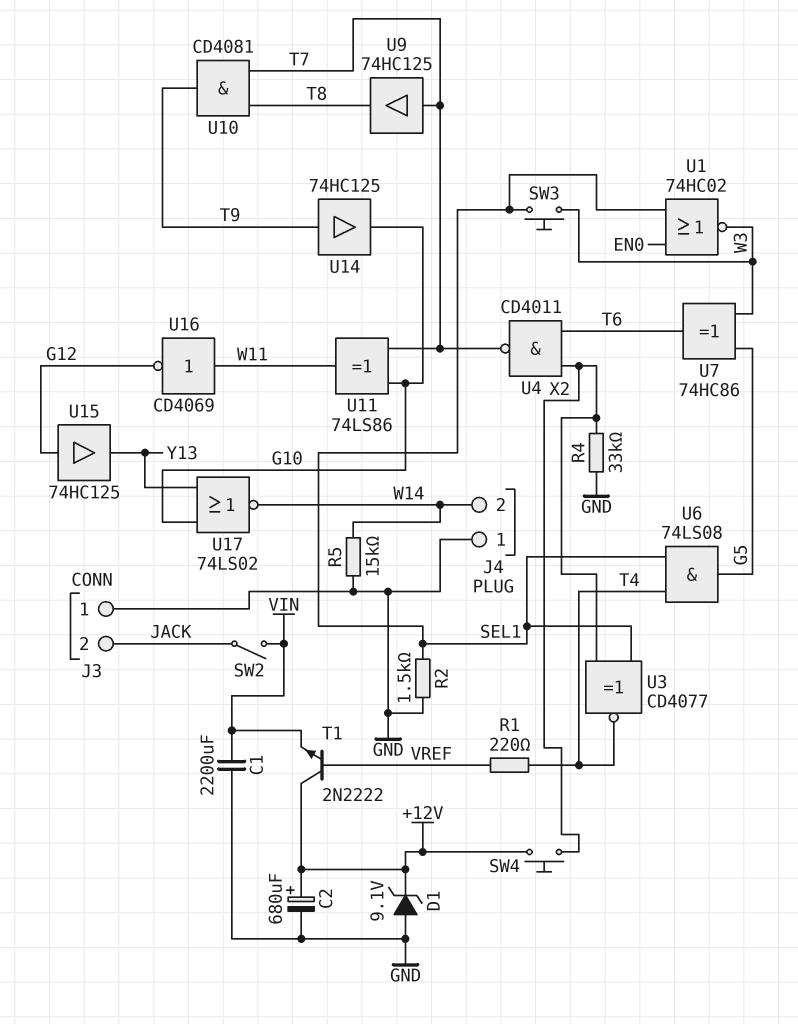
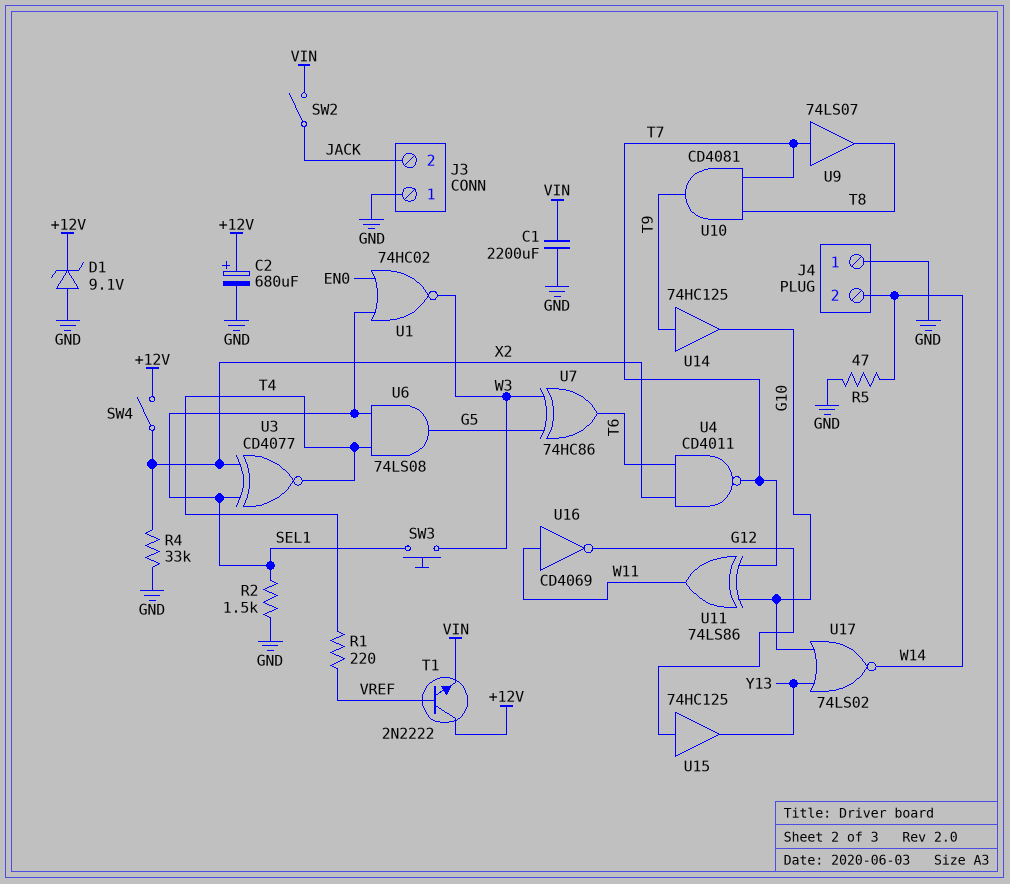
R5: 15k (GND, W14) -> 47 (GND, W14)
SW4: button (+12V, X2) -> switch (+12V, X2)
U9: buffer 74HC125 (in T7, out T8) -> buffer 74LS07 (in T7, out T8)

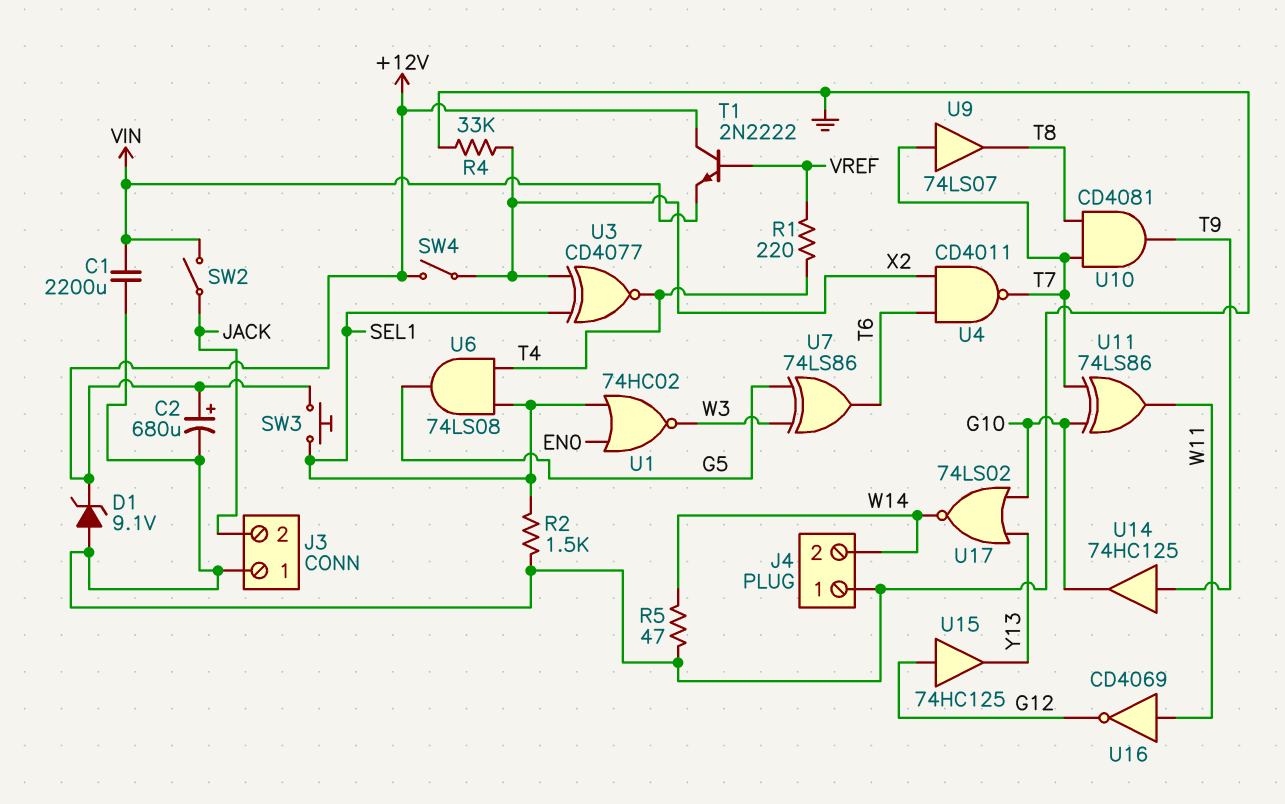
SW3: button (SEL1, W3) -> button (+12V, SEL1)
U7: XOR 74HC86 (in G5, in W3, out T6) -> XOR 74LS86 (in G5, in W3, out T6)

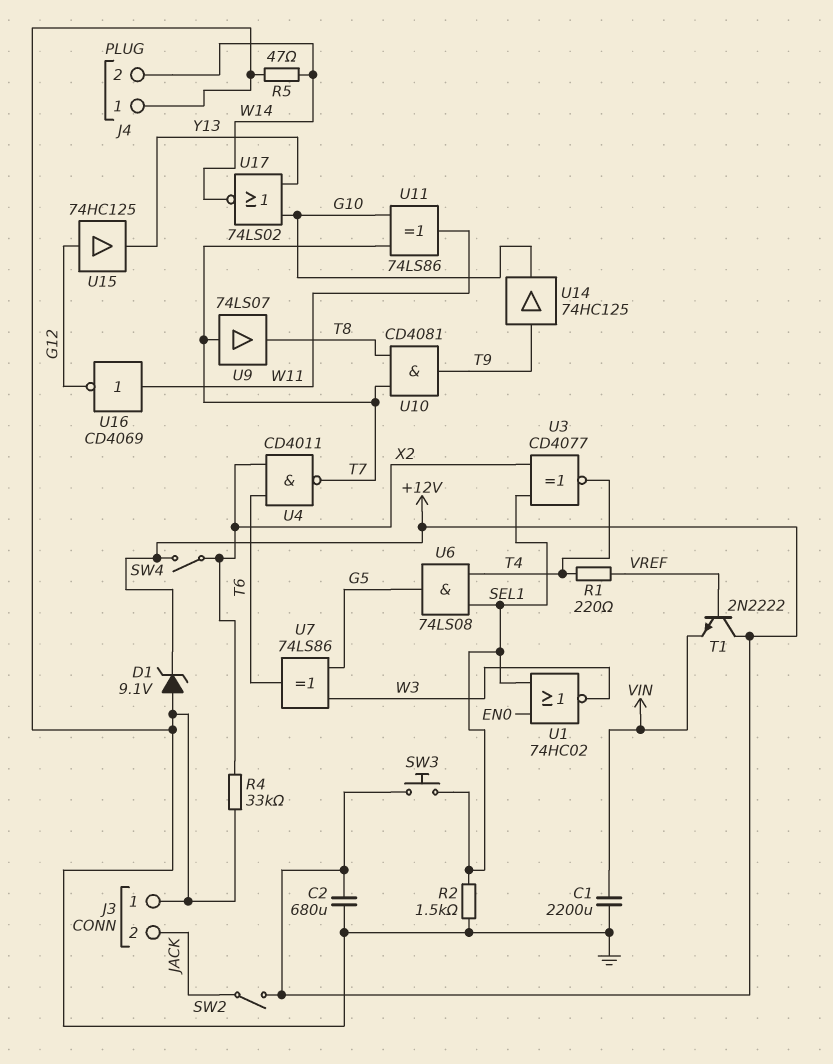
C2: 680uF (plus +12V, minus GND) -> 680uF (+12V, GND)
SW2: switch (JACK, VIN) -> switch (+12V, JACK)

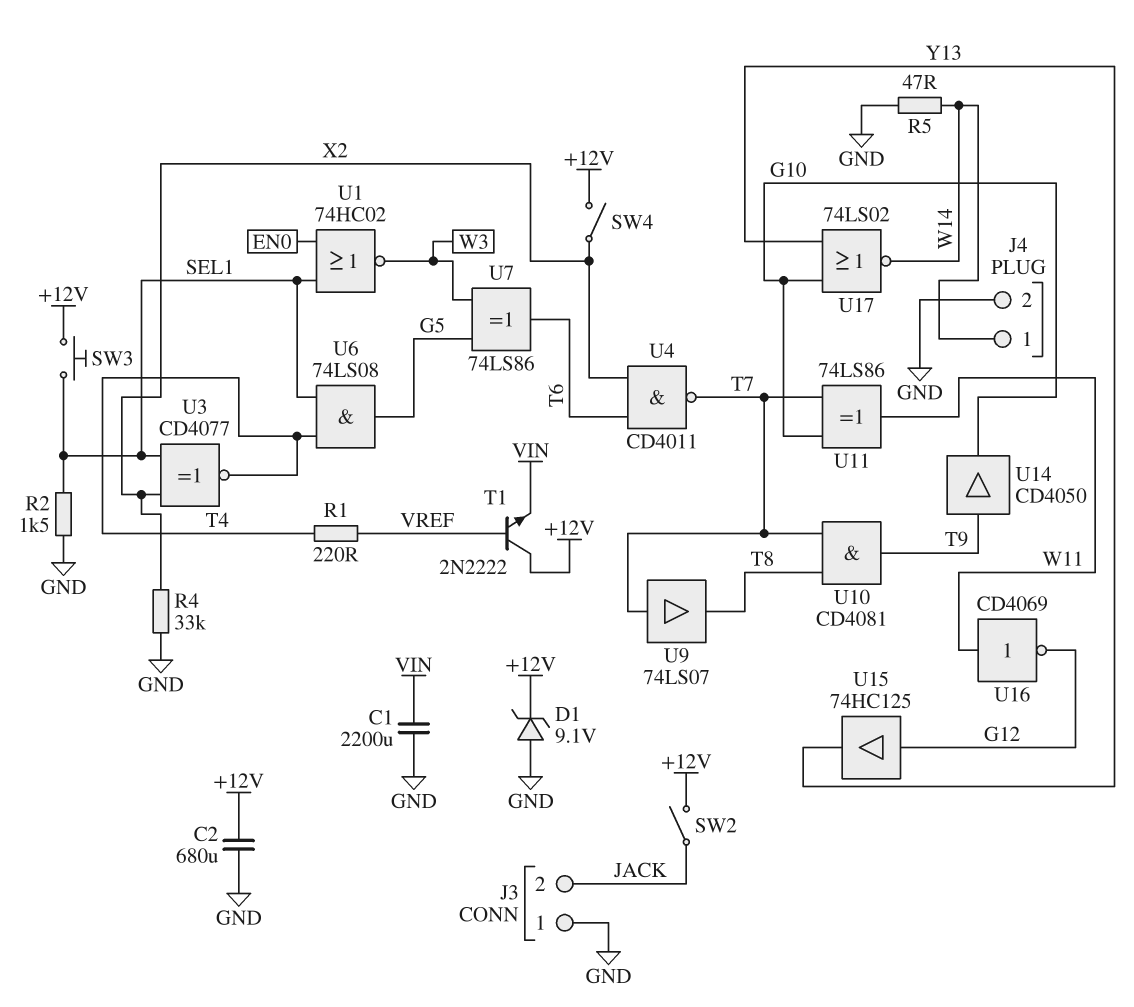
J4 pin 1: GND -> W14
J4 pin 2: W14 -> GND
U14: buffer 74HC125 (in T9, out G10) -> buffer CD4050 (in T9, out G10)

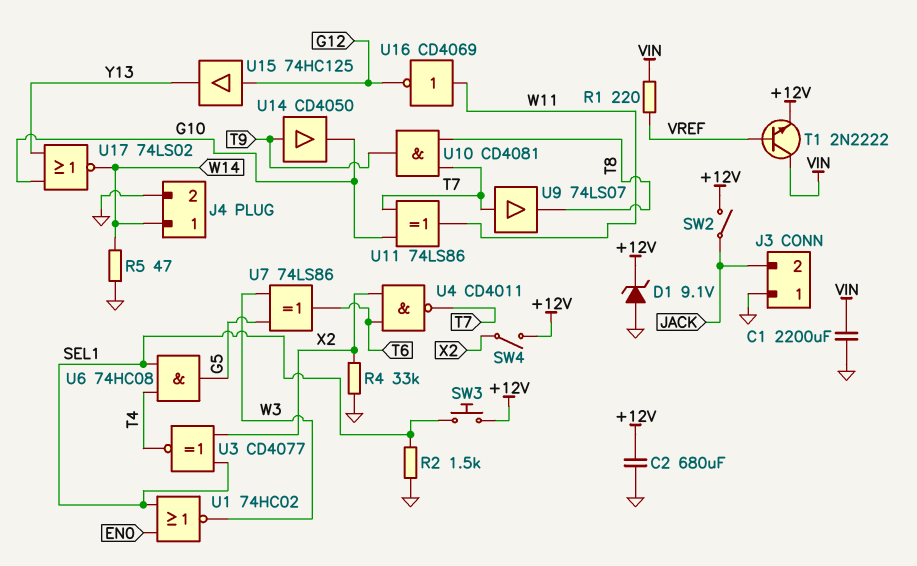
R1: 220 (T4, VREF) -> 220 (VIN, VREF)
T1: NPN 2N2222 (B VREF, C +12V, E VIN) -> NPN 2N2222 (B VREF, C VIN, E +12V)
U6: AND 74LS08 (in SEL1, in T4, out G5) -> AND 74HC08 (in SEL1, in T4, out G5)

